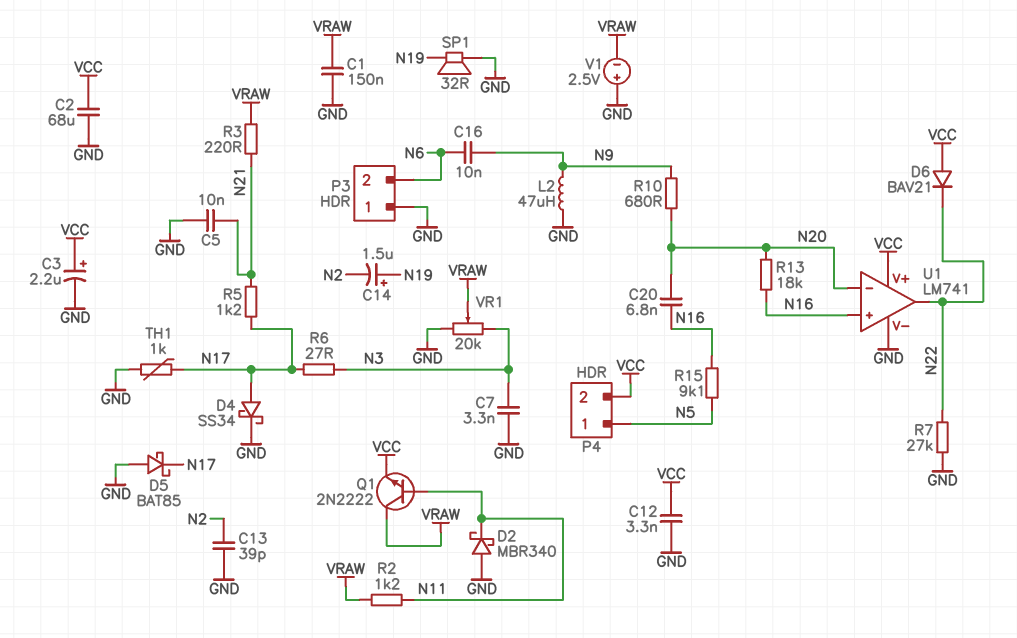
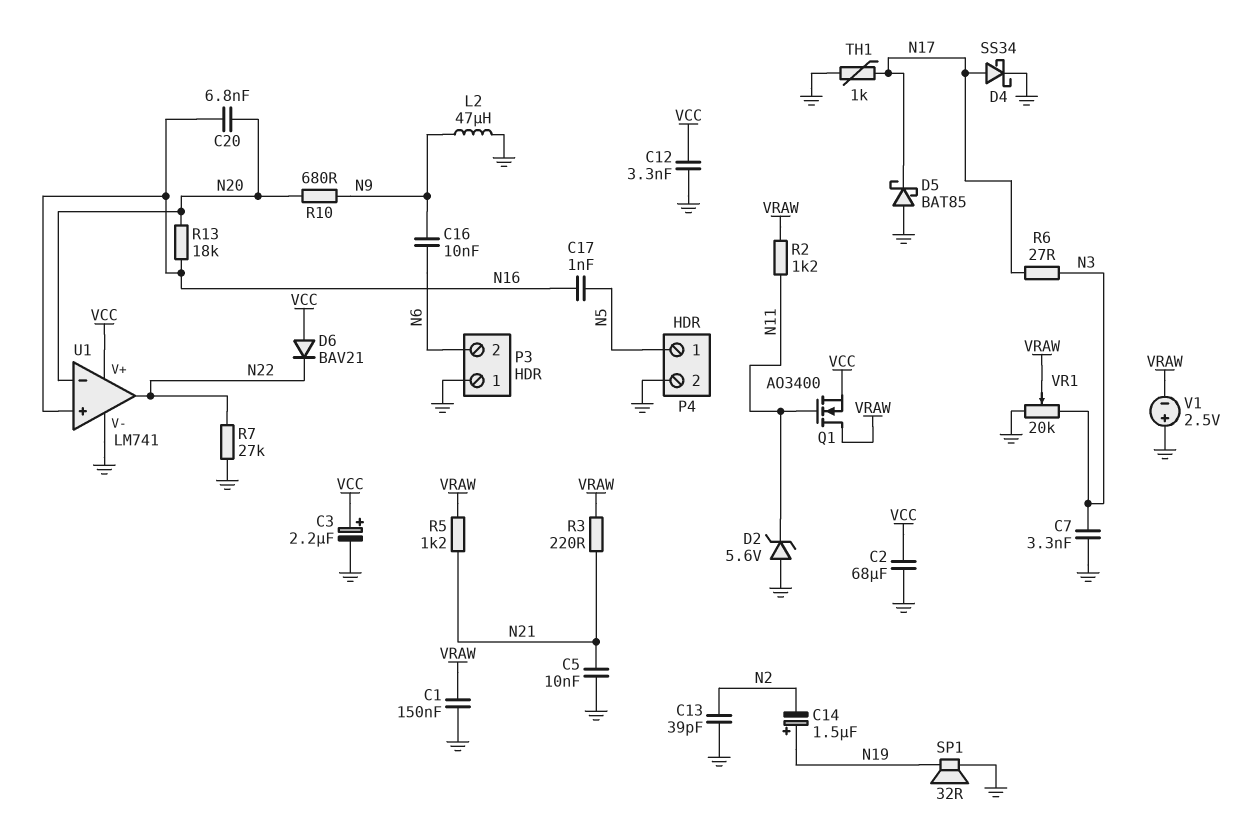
C17: none -> 1nF (N5, N16)
D2: schottky MBR340 (A GND, K N11) -> zener 5.6V (A GND, K N11)
P4 pin 2: VCC -> GND
Q1: NPN 2N2222 (B N11, C VRAW, E VCC) -> NMOS AO3400 (G N11, D VRAW, S VCC)
R5: 1.2k (N17, N21) -> 1.2k (N21, VRAW)
R15: 9.1k (N5, N16) -> none

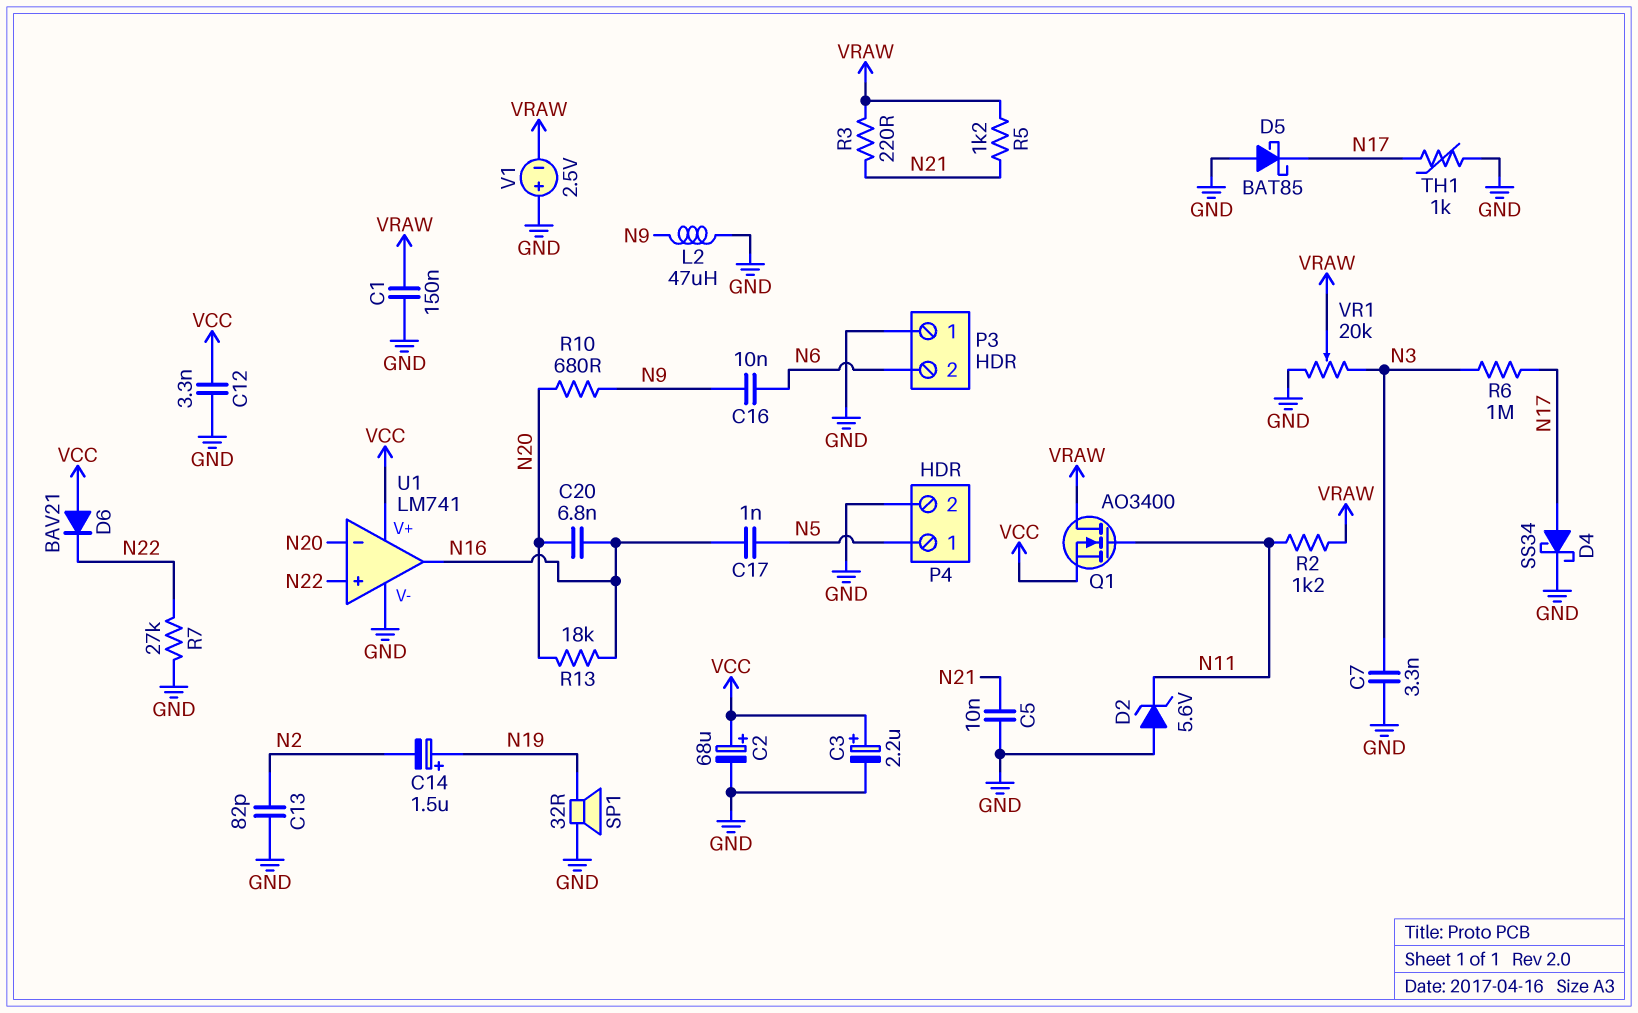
C2: 68uF (GND, VCC) -> 68uF (plus VCC, minus GND)
C13: 39pF (GND, N2) -> 82pF (GND, N2)
R6: 27 (N3, N17) -> 1M (N3, N17)
U1 pin in+: N16 -> N22
U1 pin out: N22 -> N16

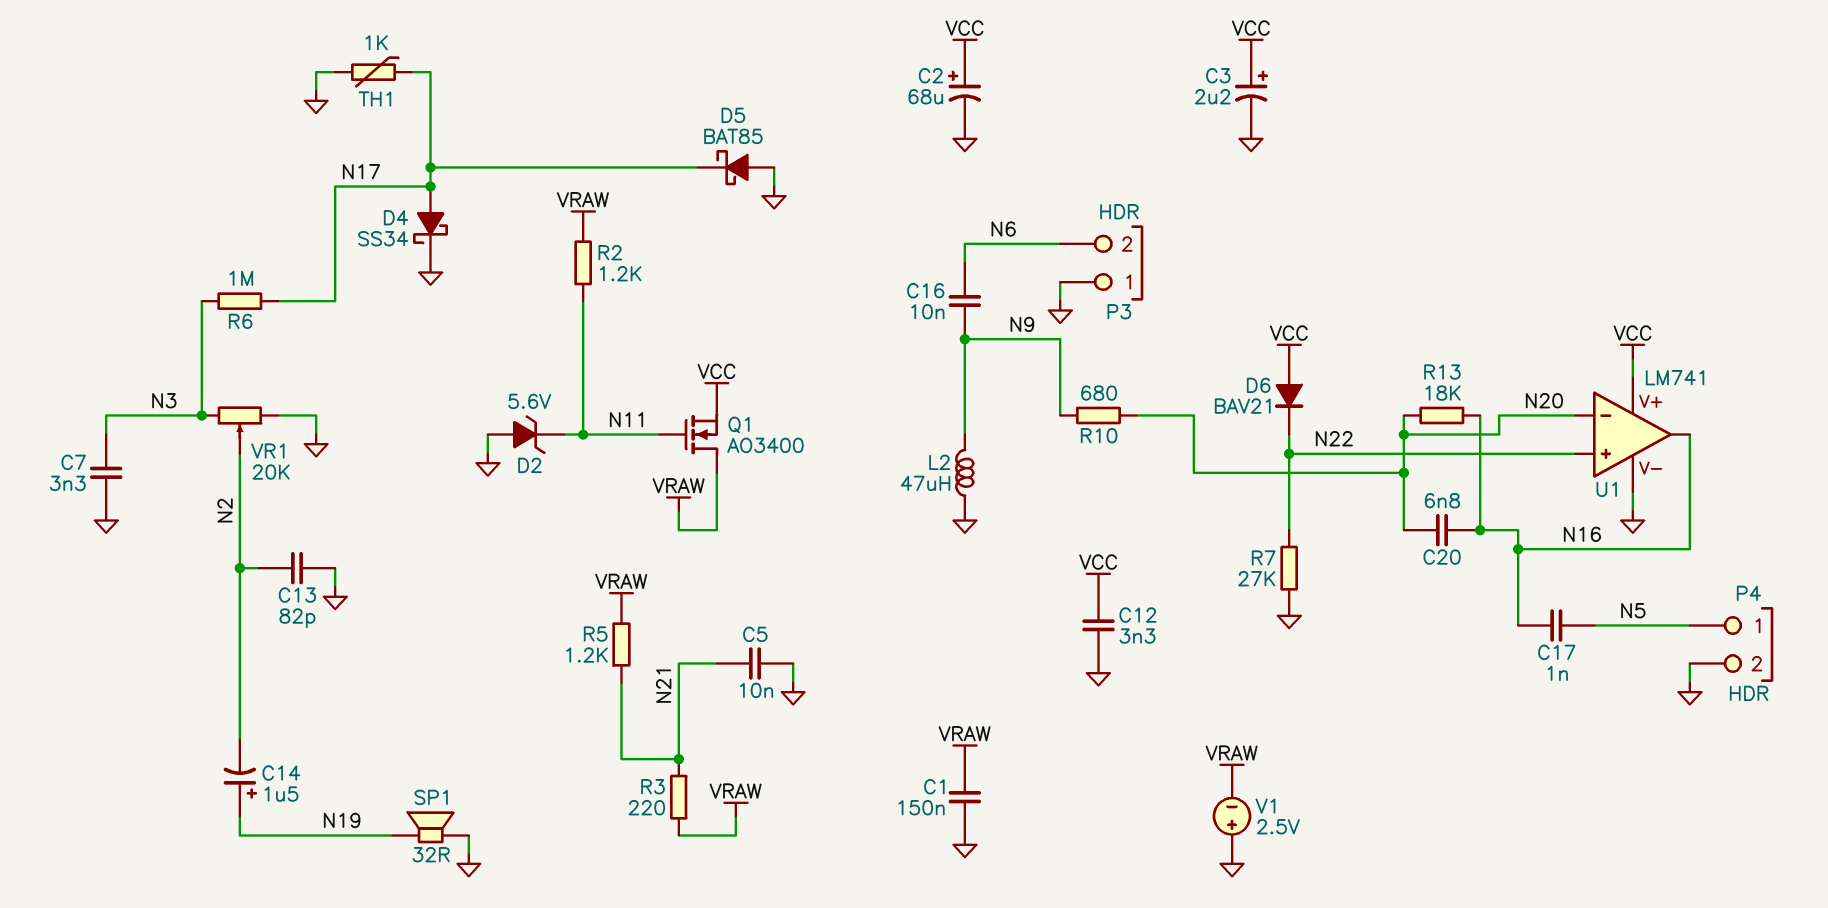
VR1: 20k (GND, N3, wiper VRAW) -> 20k (GND, N3, wiper N2)

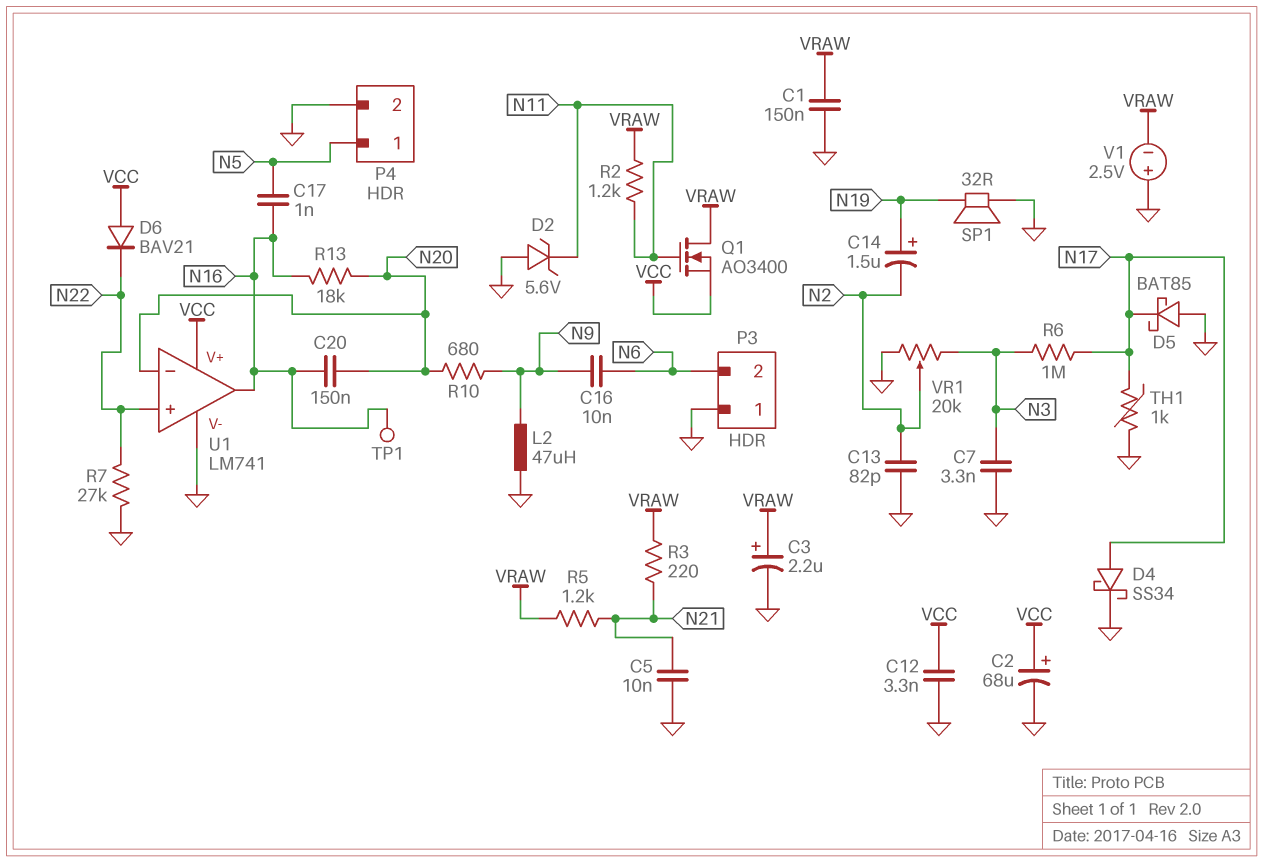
C3: 2.2uF (plus VCC, minus GND) -> 2.2uF (plus VRAW, minus GND)
C20: 6.8nF (N16, N20) -> 150nF (N16, N20)
TP1: none -> test point (N16)

